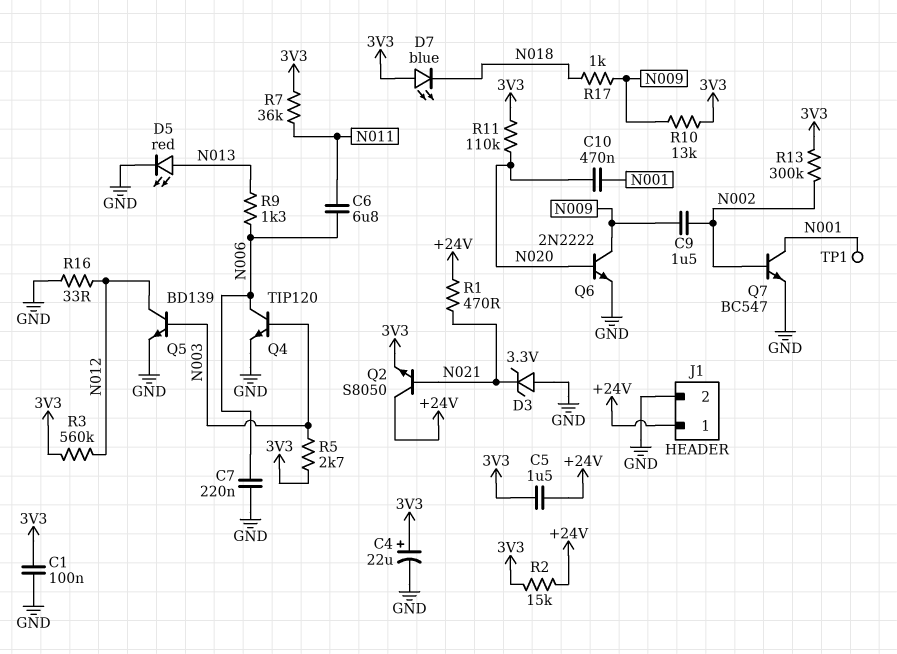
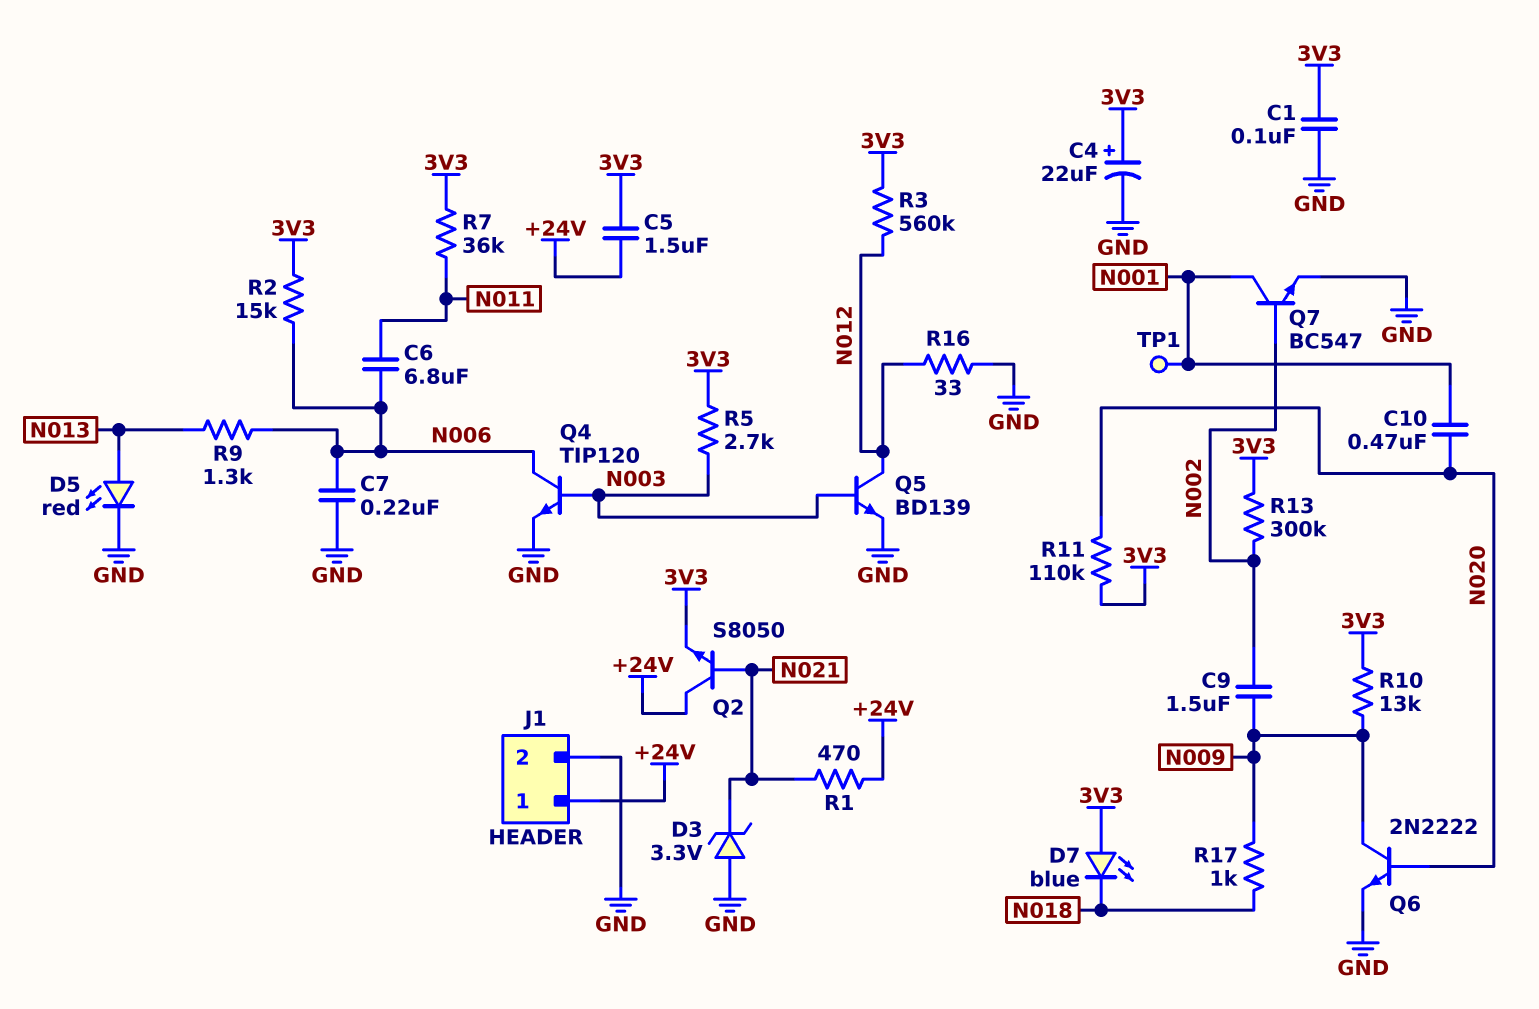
R2: 15k (+24V, 3V3) -> 15k (3V3, N006)

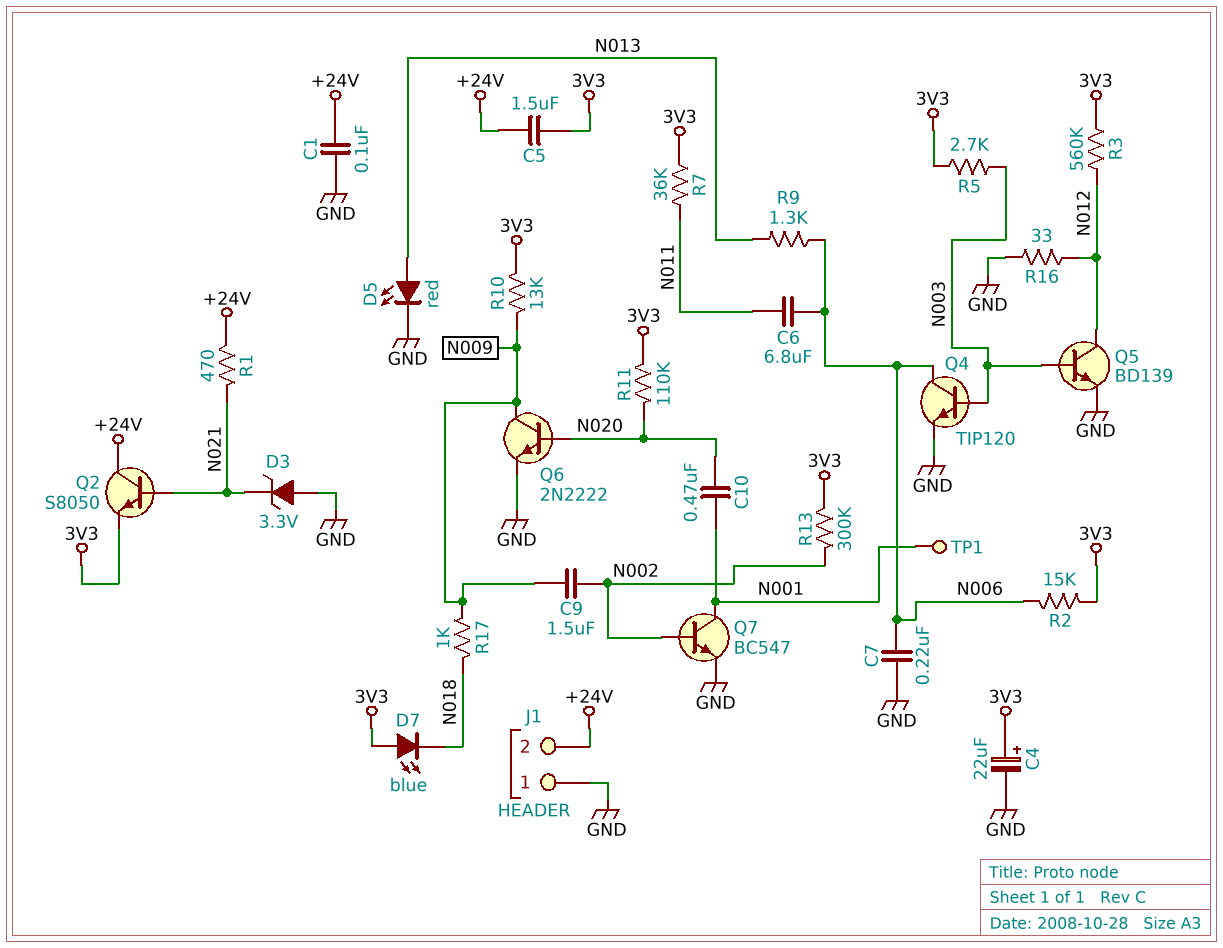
C1: 100nF (3V3, GND) -> 100nF (+24V, GND)
J1 pin 1: +24V -> GND
J1 pin 2: GND -> +24V

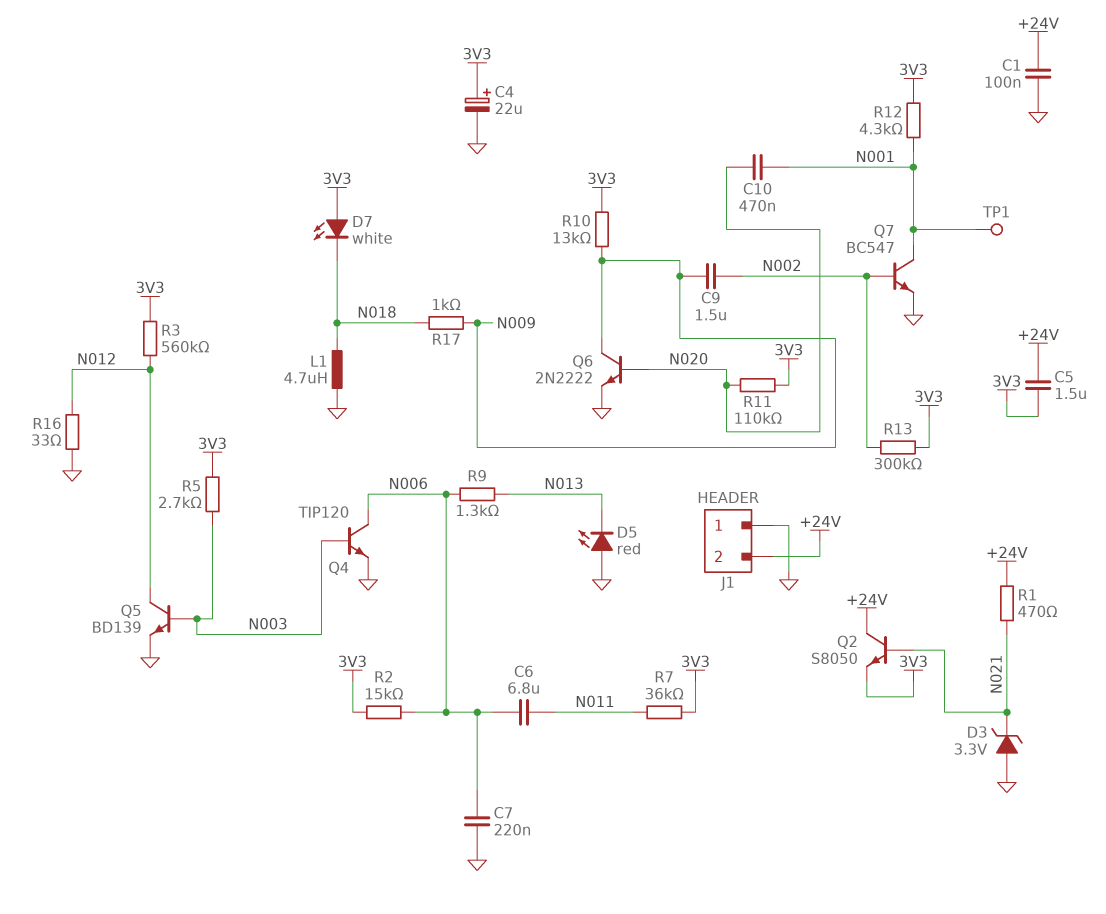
D5: LED red (A N013, K GND) -> LED red (A GND, K N013)
D7: LED blue (A 3V3, K N018) -> LED white (A 3V3, K N018)
L1: none -> 4.7uH (GND, N018)
R12: none -> 4.3k (3V3, N001)

